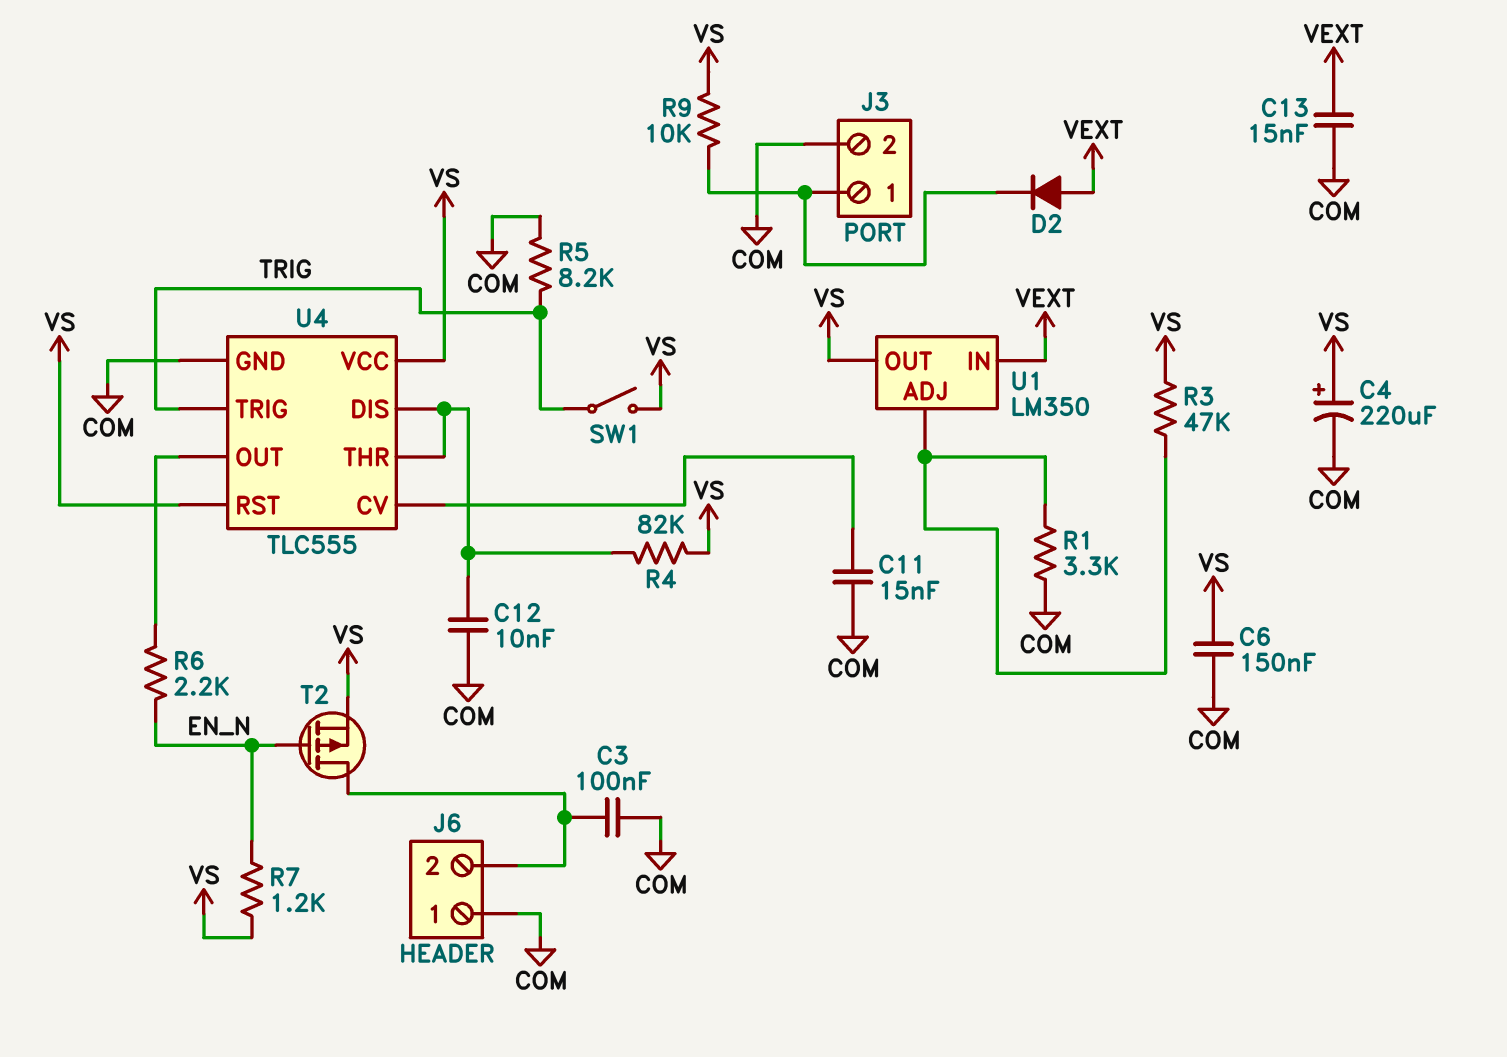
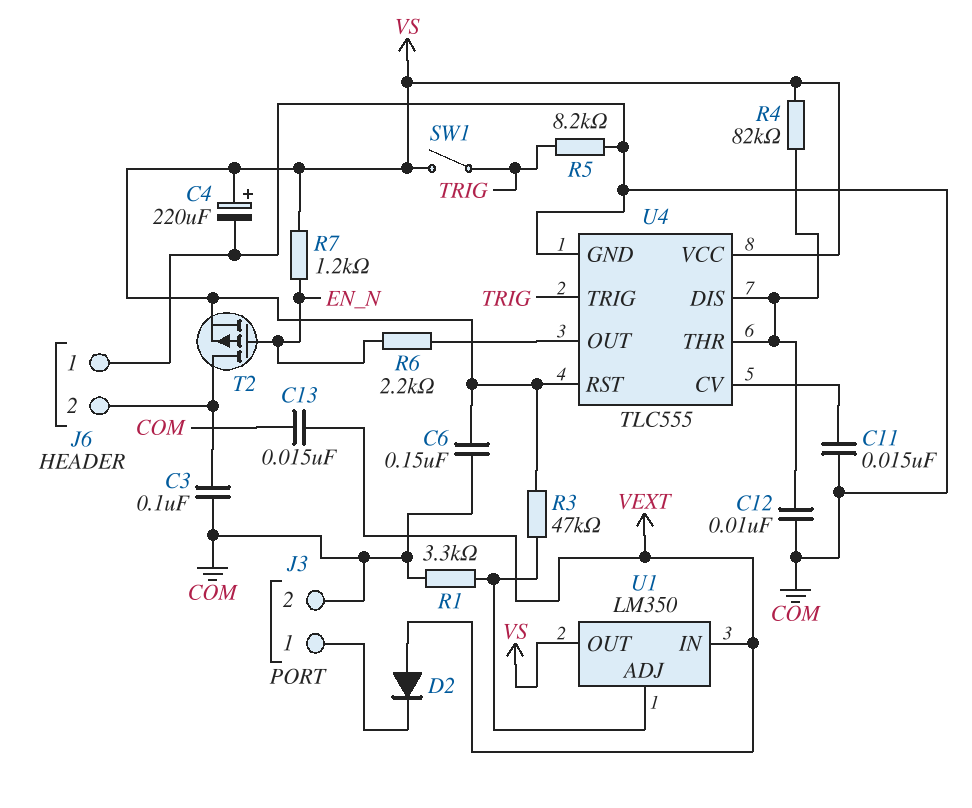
R9: 10k (J3/1, VS) -> none

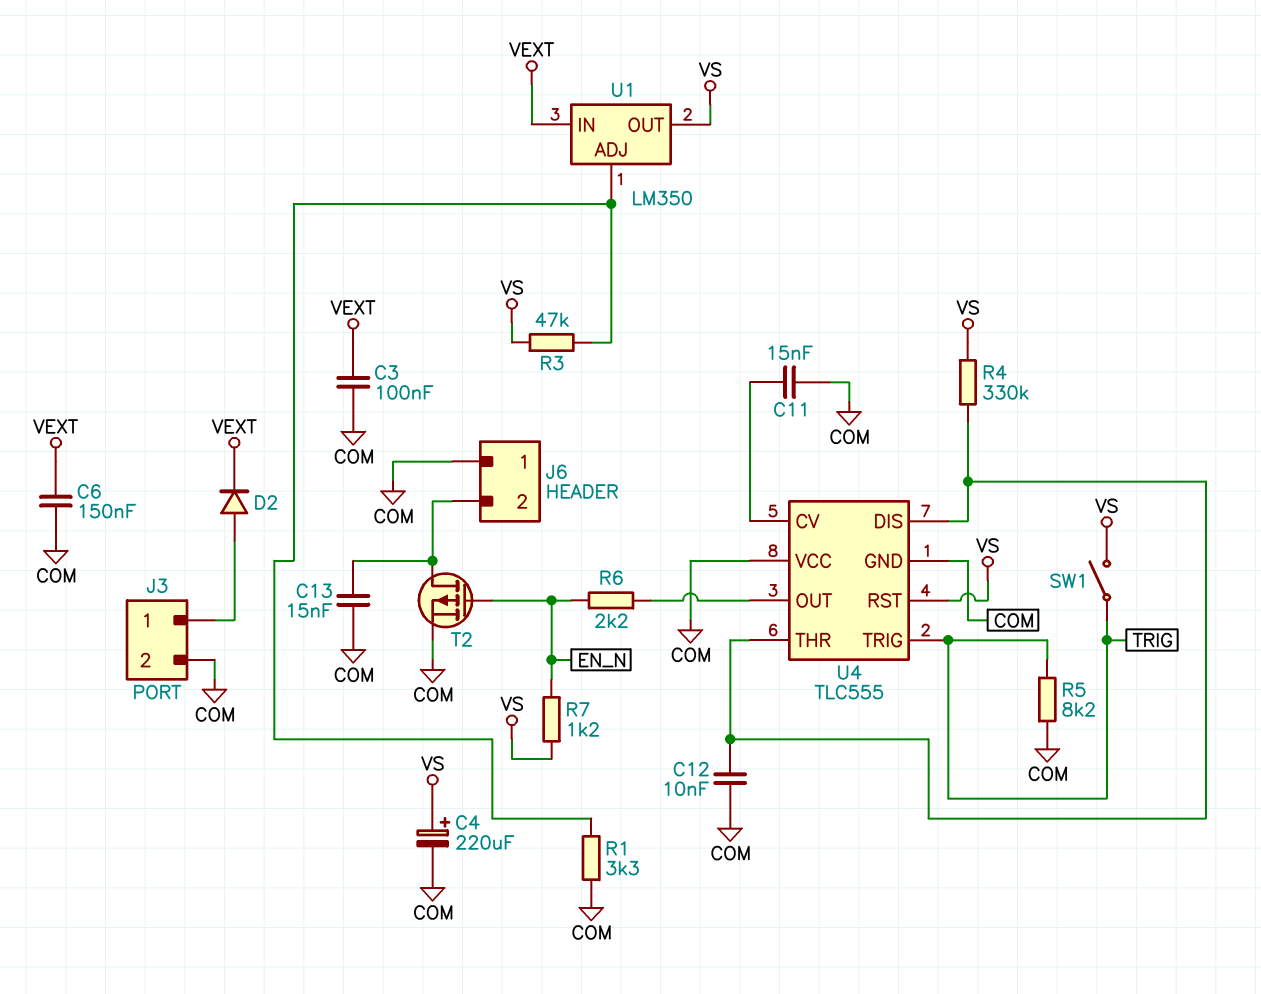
C3: 100nF (COM, J6/2) -> 100nF (COM, VEXT)
C6: 150nF (COM, VS) -> 150nF (COM, VEXT)
C13: 15nF (COM, VEXT) -> 15nF (COM, J6/2)
D2: diode (A VEXT, K J3/1) -> diode (A J3/1, K VEXT)
R4: 82k (U4/DIS, VS) -> 330k (U4/DIS, VS)
T2: PMOS (G EN_N, D J6/2, S VS) -> PMOS (G EN_N, D J6/2, S COM)
U4 pin VCC: VS -> COM

